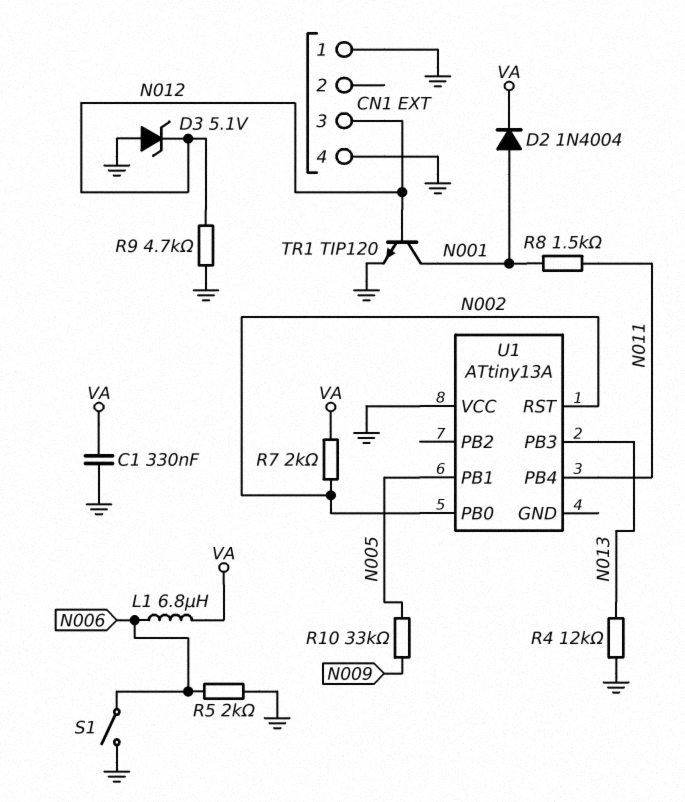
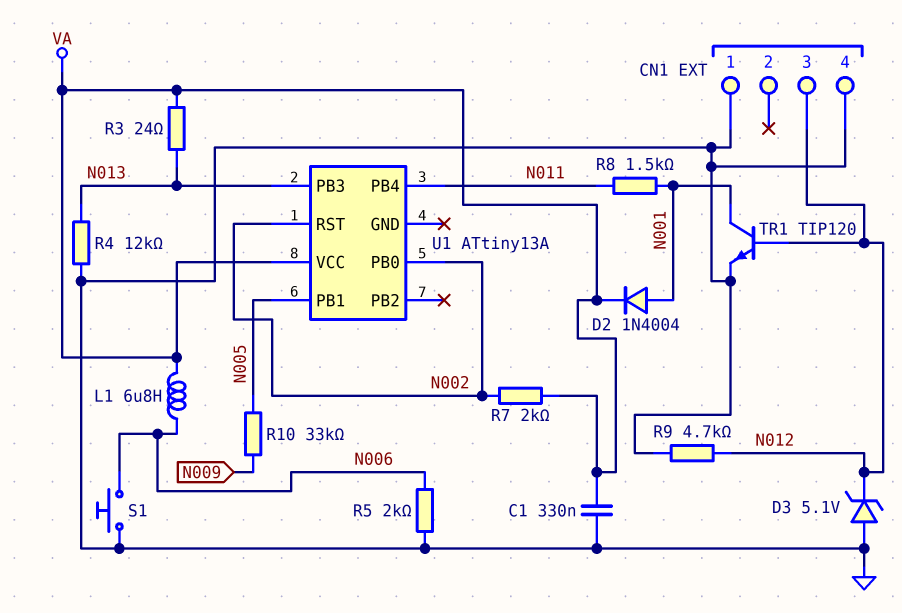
R3: none -> 24 (N013, VA)
S1: switch (GND, N006) -> button (GND, N006)
U1 pin VCC: GND -> VA

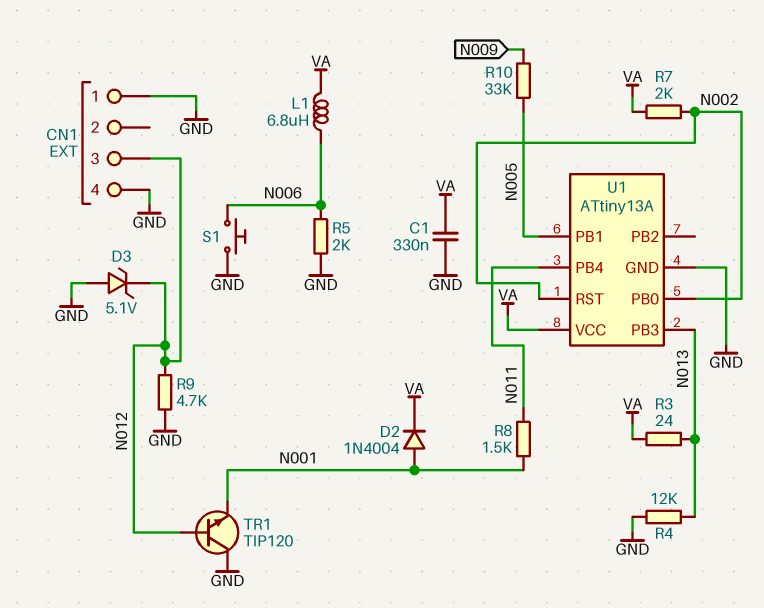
TR1: NPN TIP120 (B N012, C N001, E GND) -> NPN TIP120 (B N012, C GND, E N001)
U1 pin GND: none -> GND

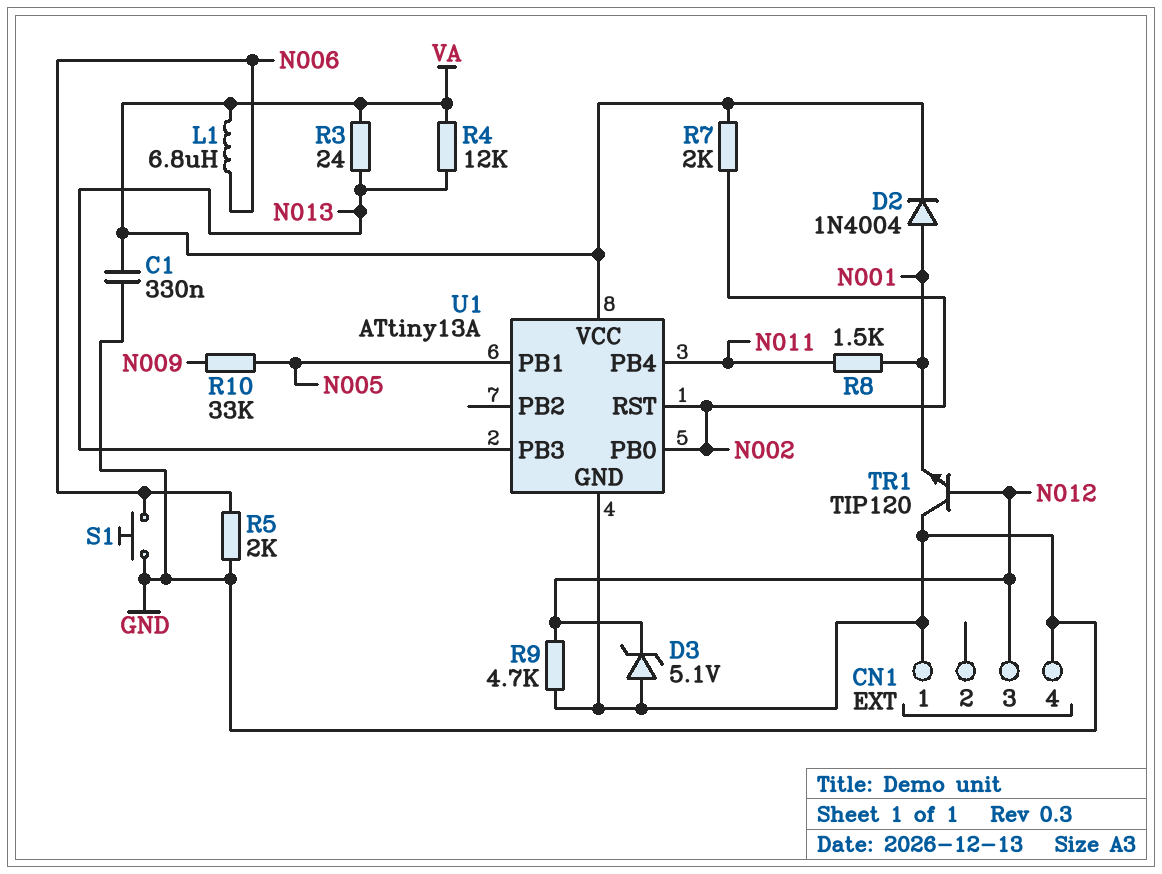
R4: 12k (GND, N013) -> 12k (N013, VA)

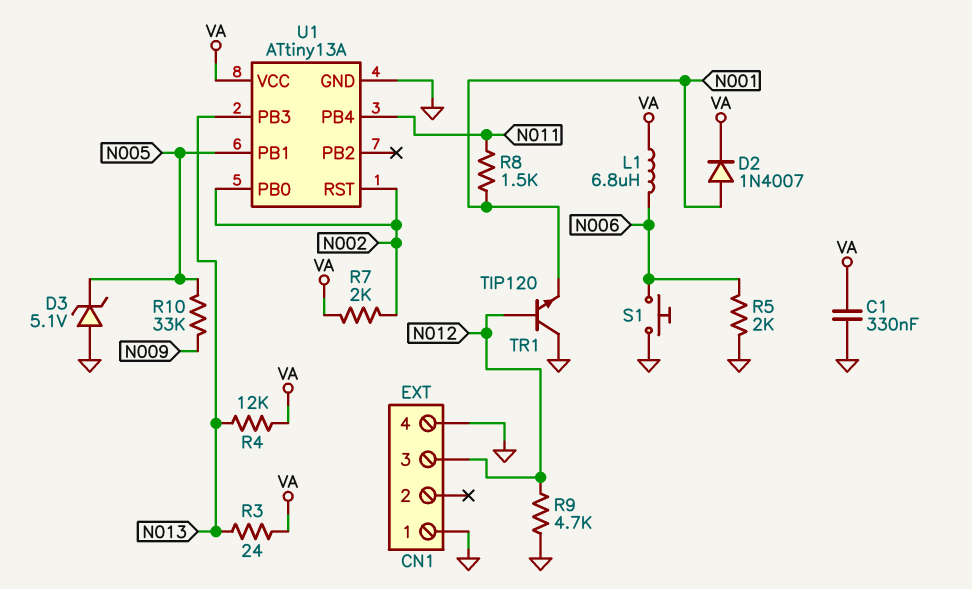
D2: diode 1N4004 (A N001, K VA) -> diode 1N4007 (A N001, K VA)
D3: zener 5.1V (A GND, K N012) -> zener 5.1V (A GND, K N005)

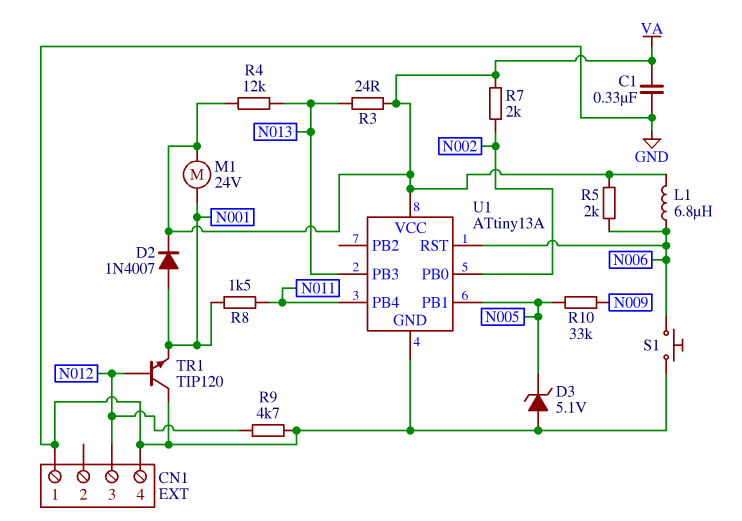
M1: none -> motor 24V (N001, VA)
R5: 2k (GND, N006) -> 2k (N006, VA)
U1 pin RST: N002 -> N006

